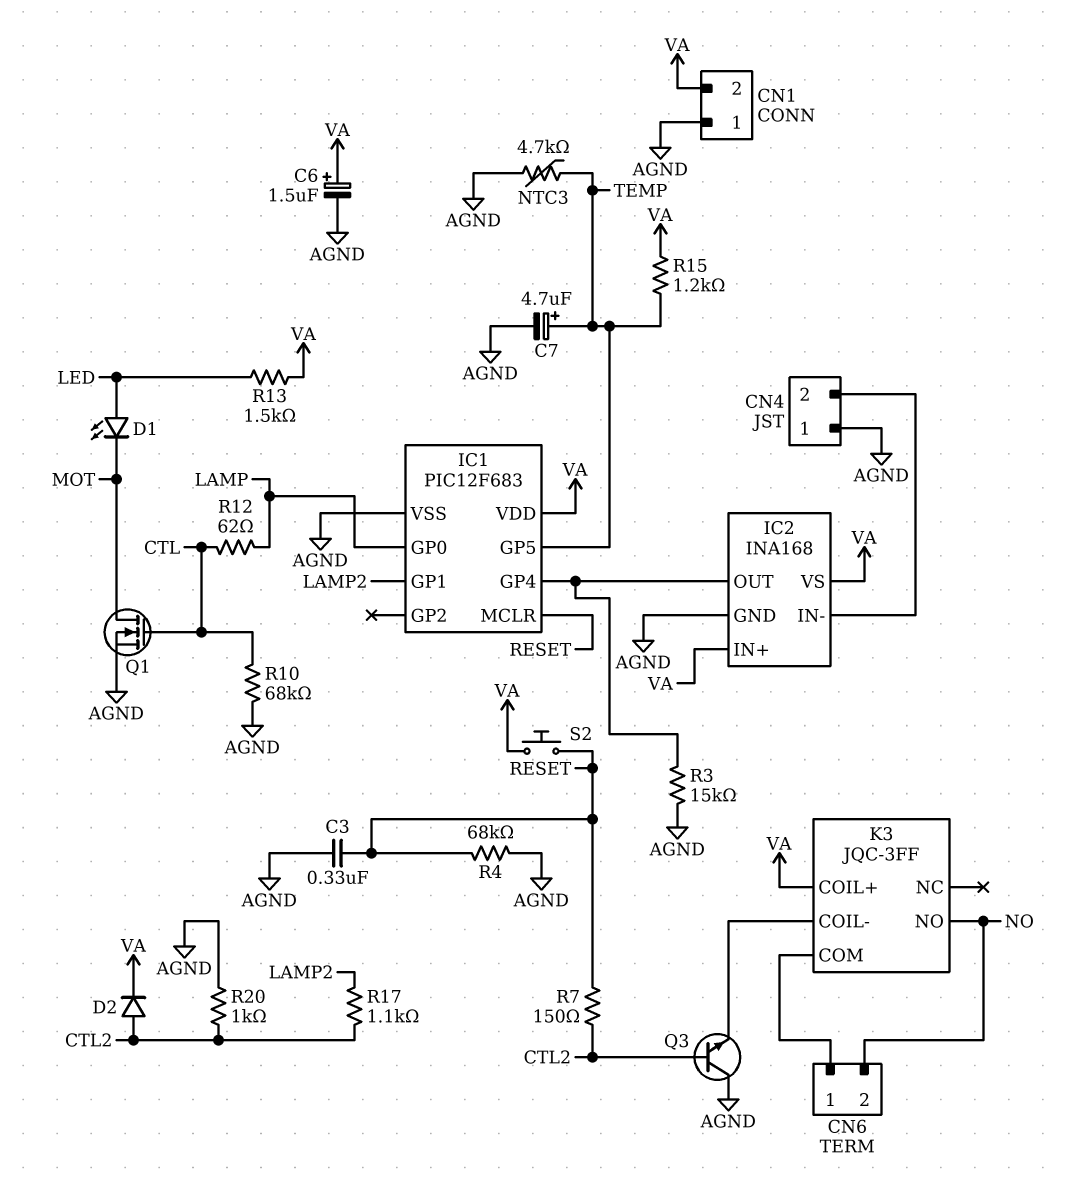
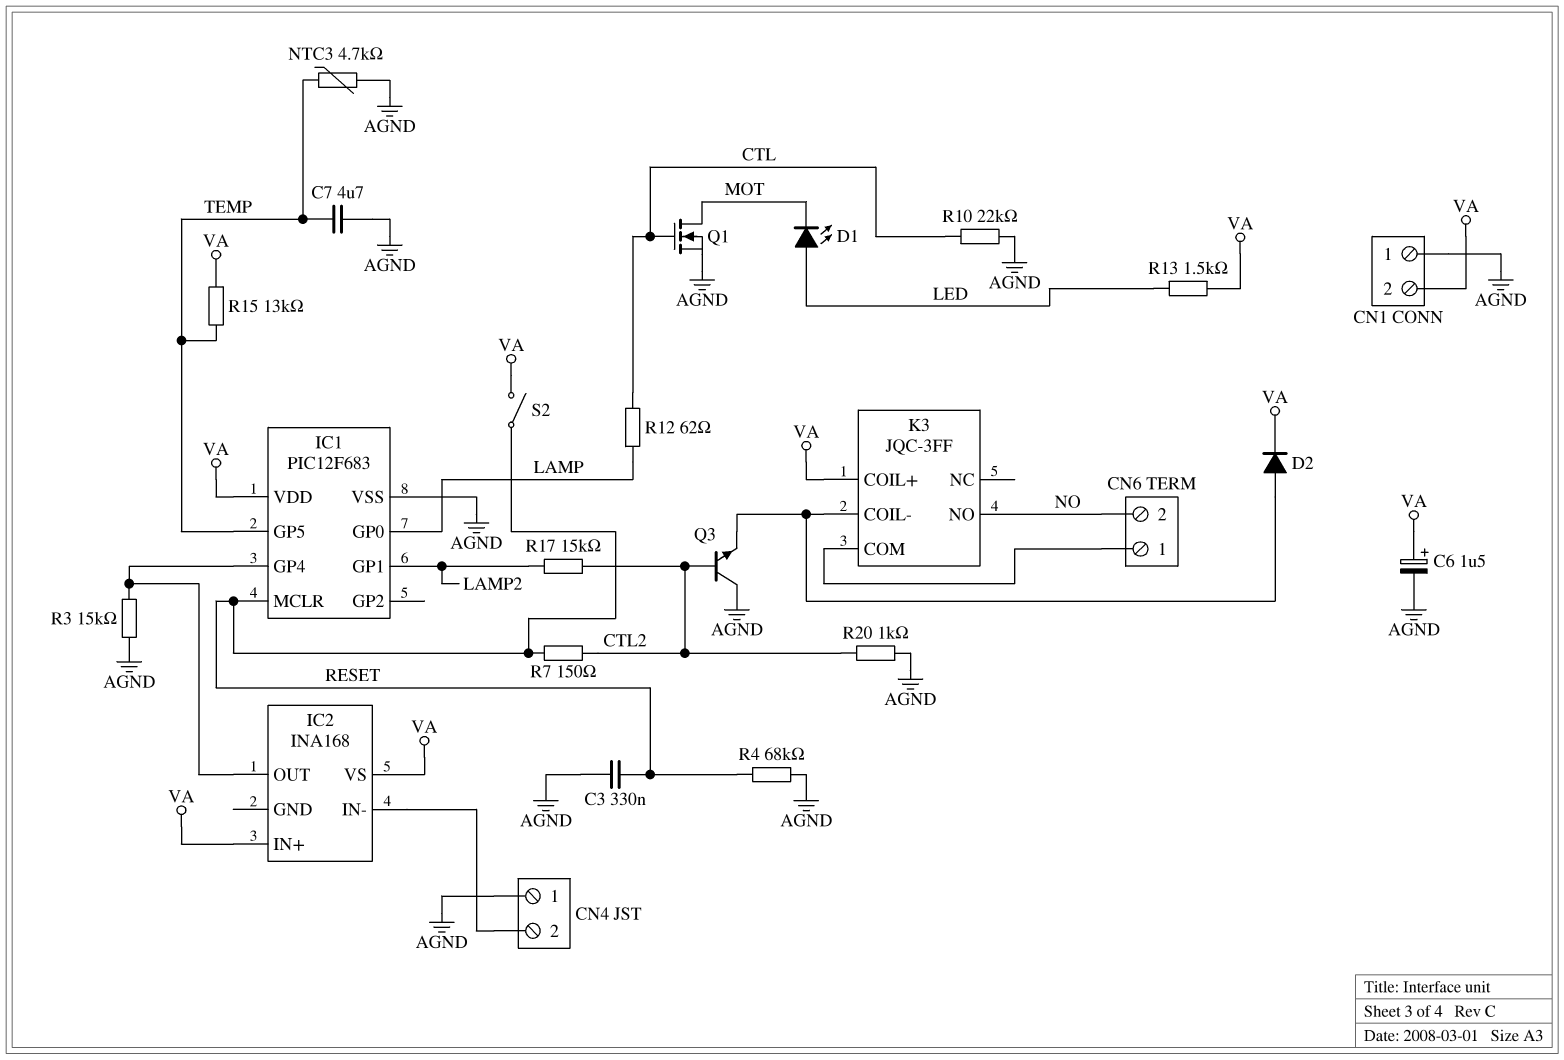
C7: 4.7uF (plus TEMP, minus AGND) -> 4.7uF (AGND, TEMP)
D2: diode (A CTL2, K VA) -> diode (A K3/COIL-, K VA)
IC2 pin GND: AGND -> none
R10: 68k (AGND, CTL) -> 22k (AGND, CTL)
R15: 1.2k (TEMP, VA) -> 13k (TEMP, VA)
R17: 1.1k (CTL2, LAMP2) -> 15k (CTL2, LAMP2)
S2: button (RESET, VA) -> switch (RESET, VA)

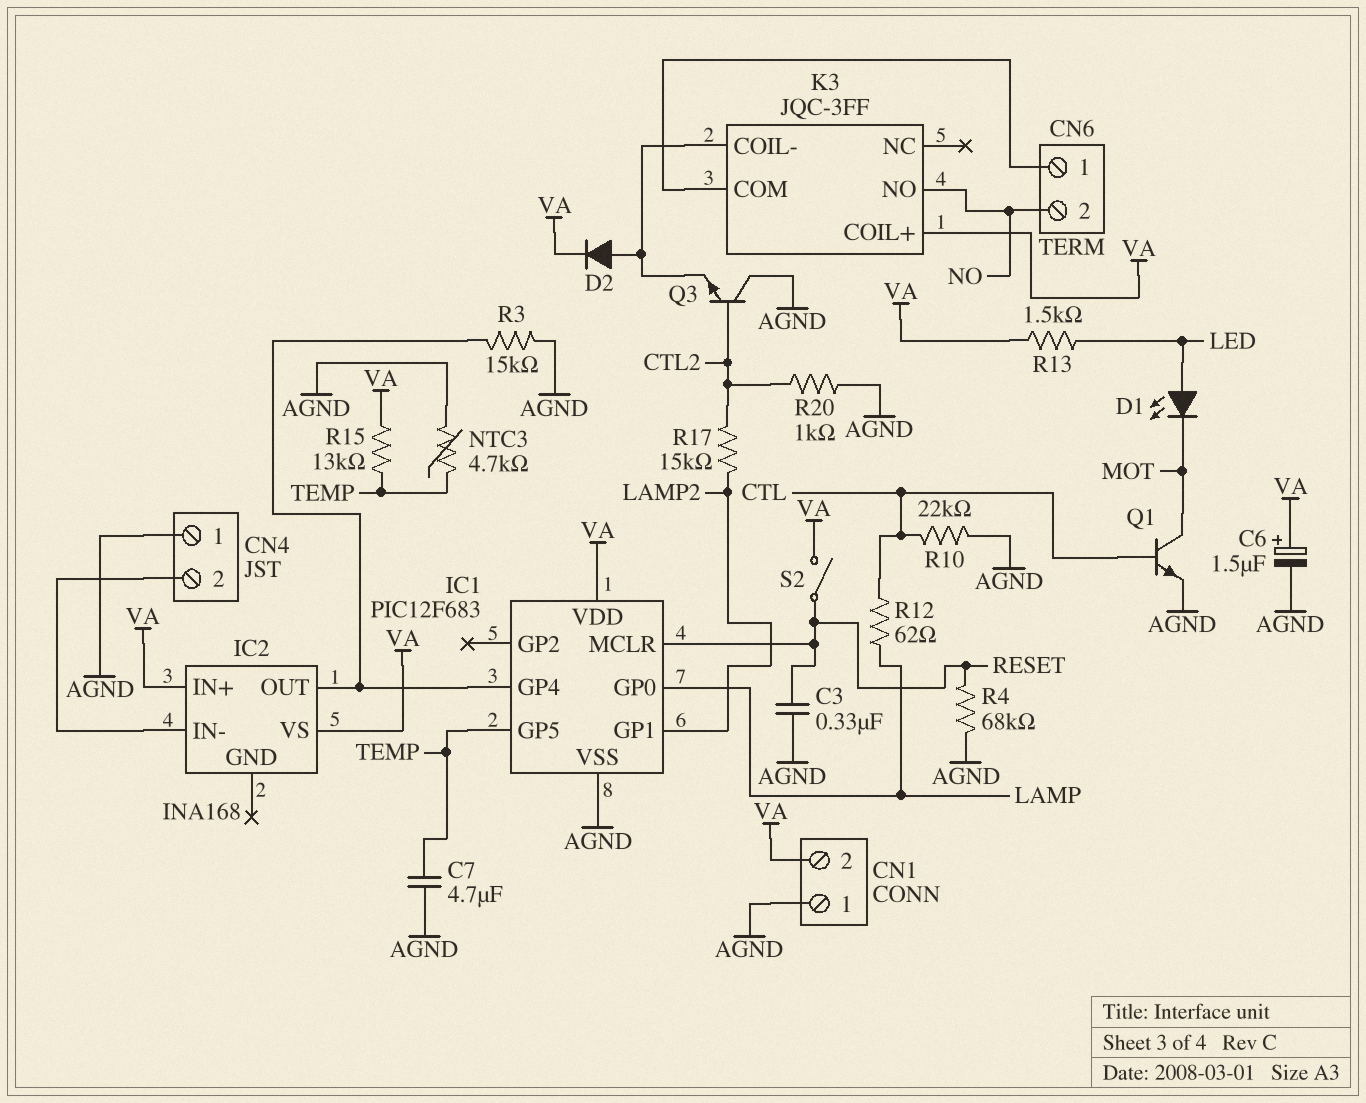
Q1: NMOS (G CTL, D MOT, S AGND) -> NPN (B CTL, C MOT, E AGND)
R7: 150 (CTL2, RESET) -> none

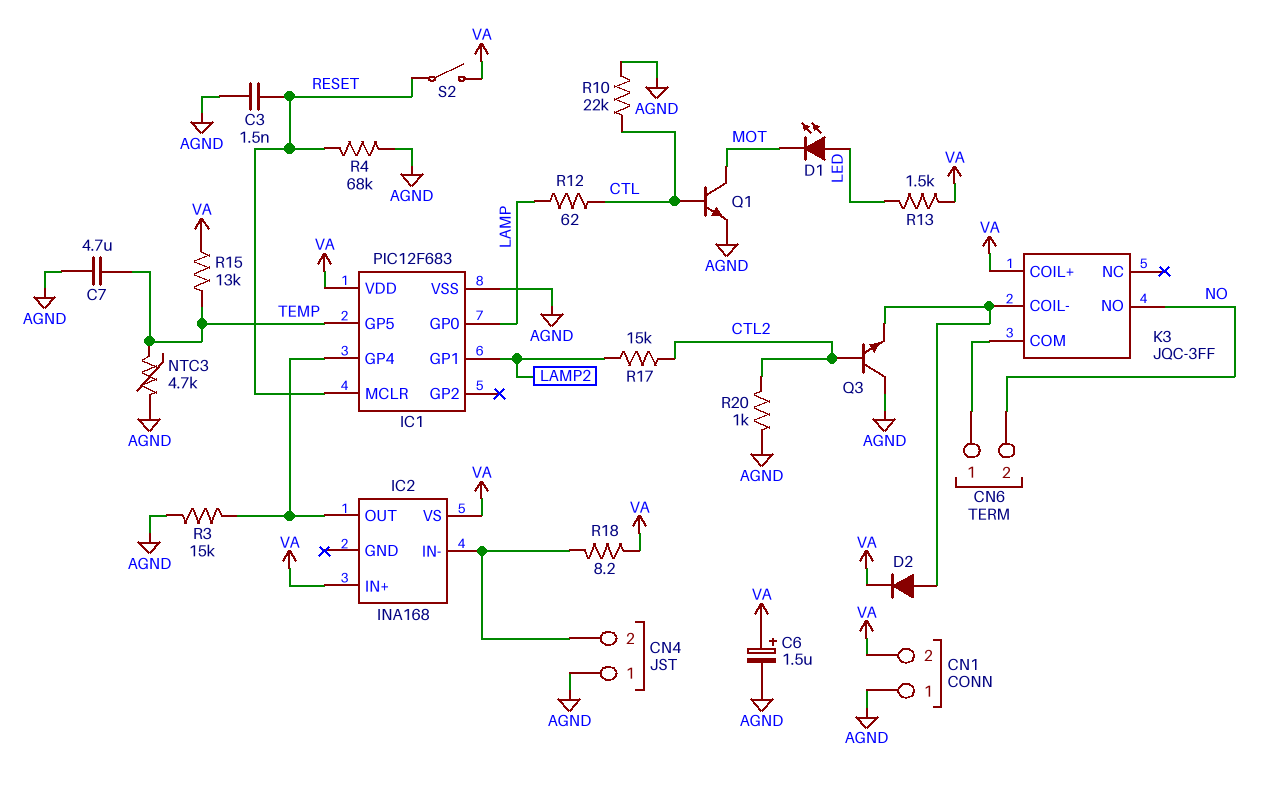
C3: 330nF (AGND, RESET) -> 1.5nF (AGND, RESET)
R18: none -> 8.2 (CN4/2, VA)

